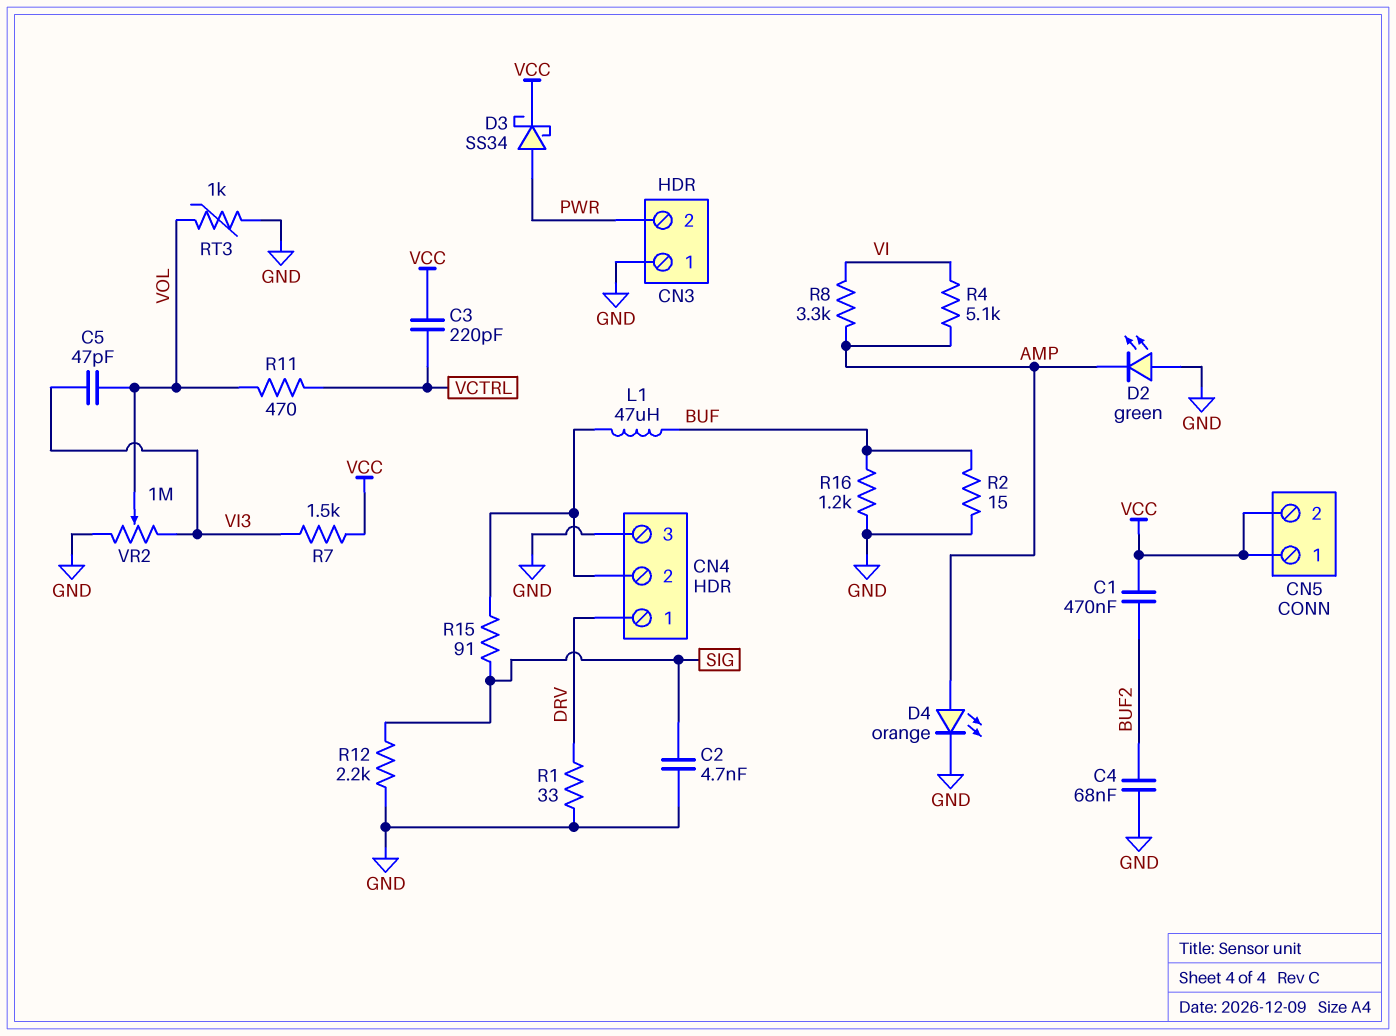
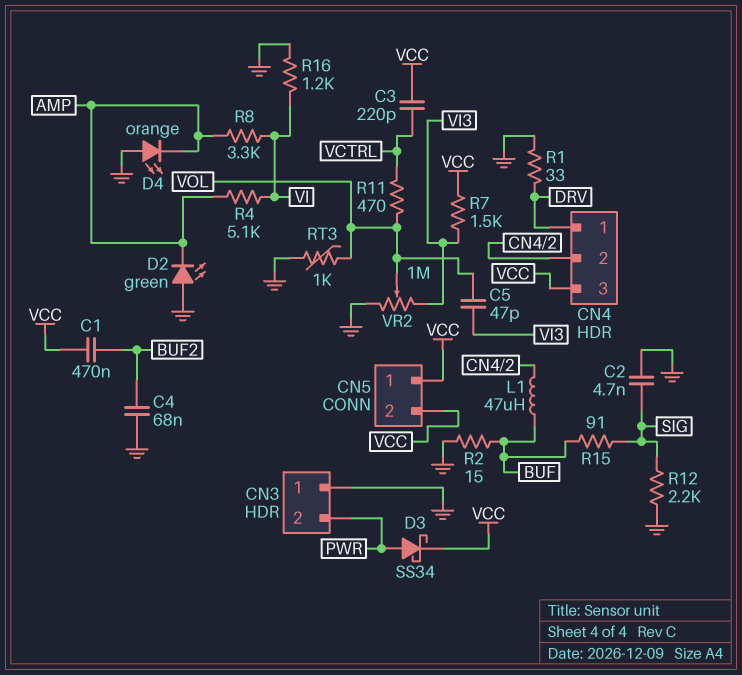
CN4 pin 3: GND -> VCC
D4: LED orange (A AMP, K GND) -> LED orange (A GND, K AMP)
R15: 91 (CN4/2, SIG) -> 91 (BUF, SIG)
R16: 1.2k (BUF, GND) -> 1.2k (GND, VI)

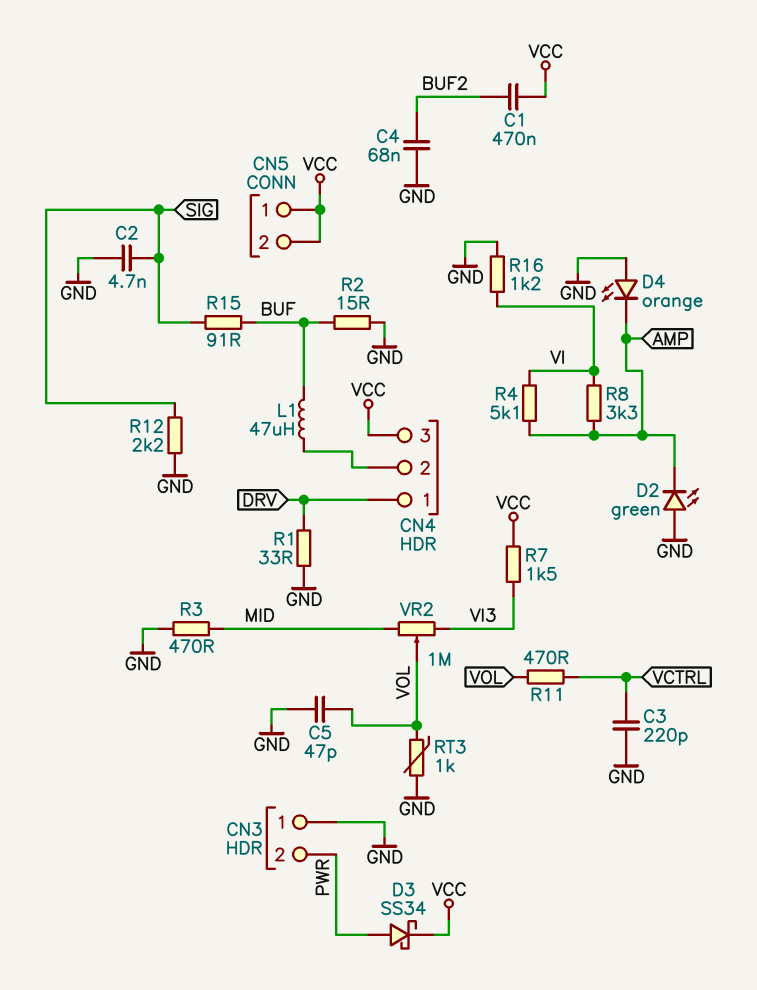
C3: 220pF (VCC, VCTRL) -> 220pF (GND, VCTRL)
C5: 47pF (VI3, VOL) -> 47pF (GND, VOL)
R3: none -> 470 (GND, MID)
VR2: 1M (GND, VI3, wiper VOL) -> 1M (MID, VI3, wiper VOL)

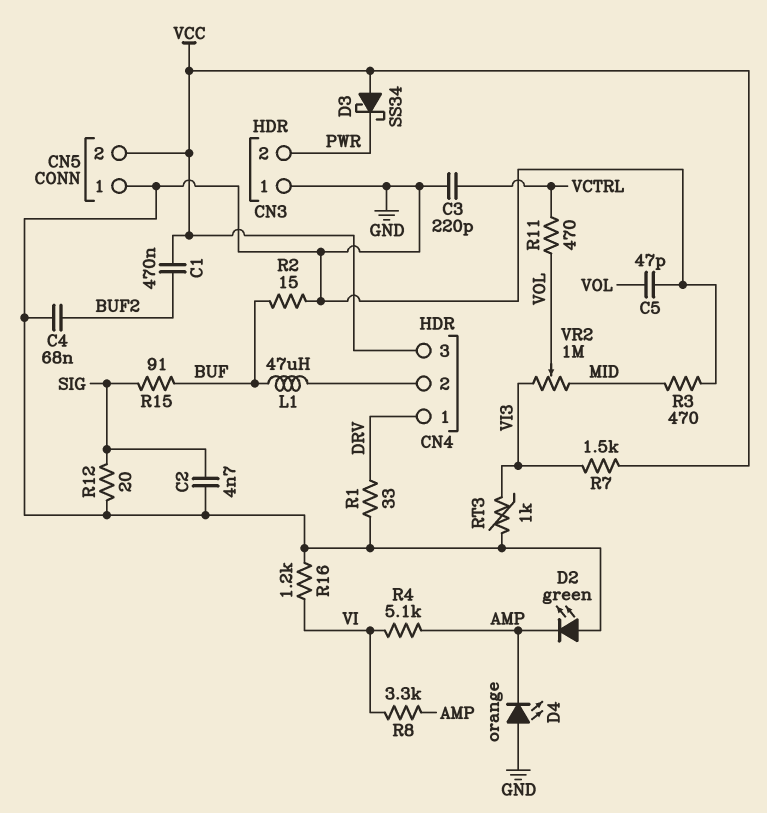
CN5 pin 1: VCC -> GND
D3: schottky SS34 (A PWR, K VCC) -> schottky SS34 (A VCC, K PWR)
R12: 2.2k (GND, SIG) -> 20 (GND, SIG)
RT3: 1k (GND, VOL) -> 1k (GND, VI3)

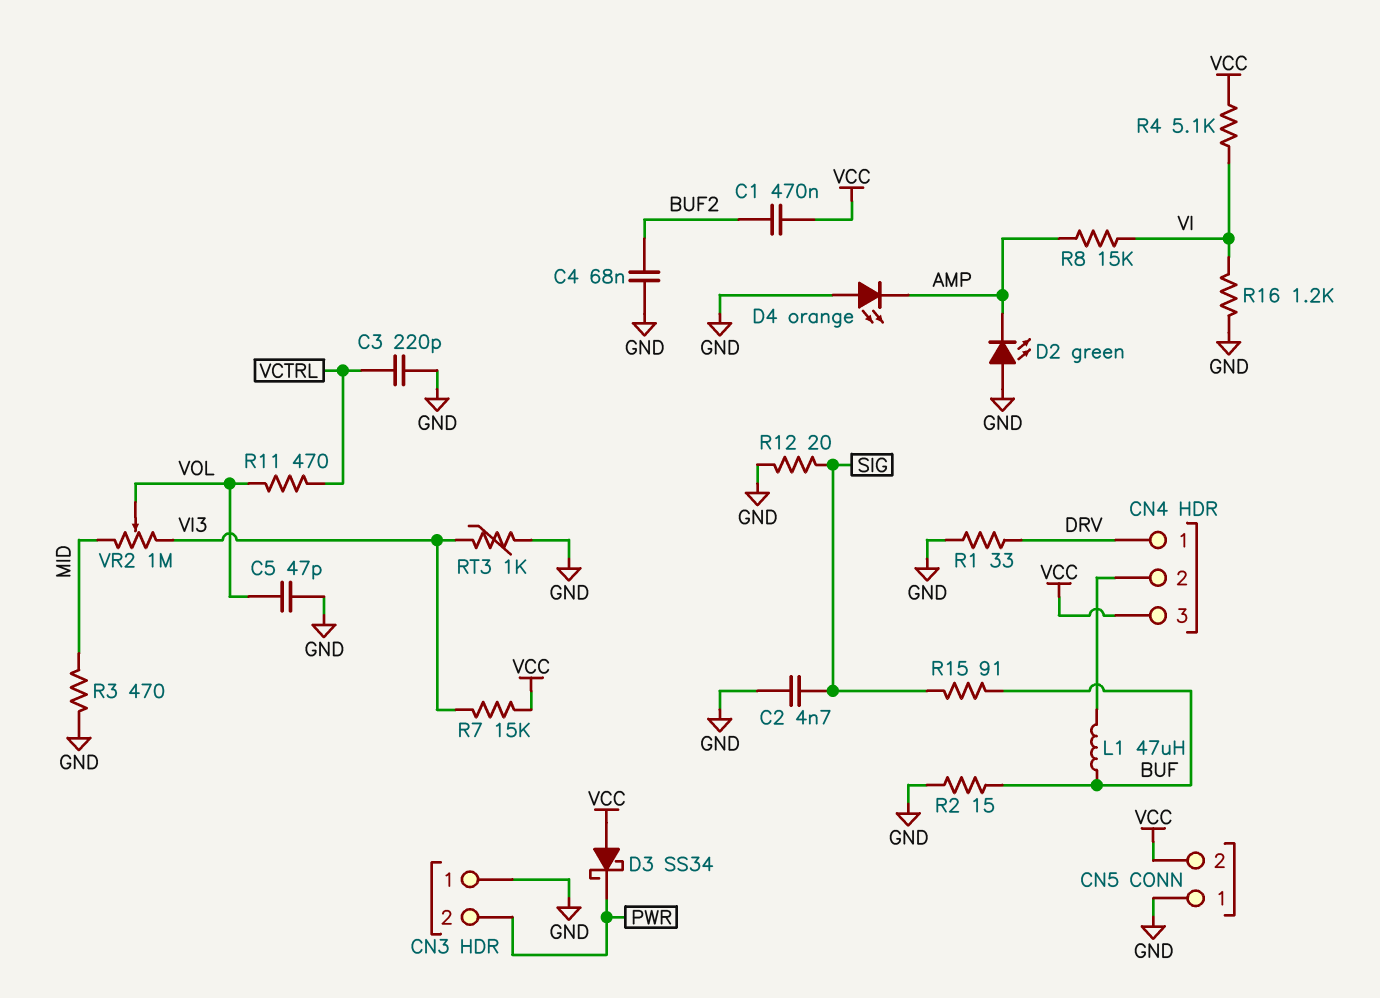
R4: 5.1k (AMP, VI) -> 5.1k (VCC, VI)
R7: 1.5k (VCC, VI3) -> 15k (VCC, VI3)
R8: 3.3k (AMP, VI) -> 15k (AMP, VI)

